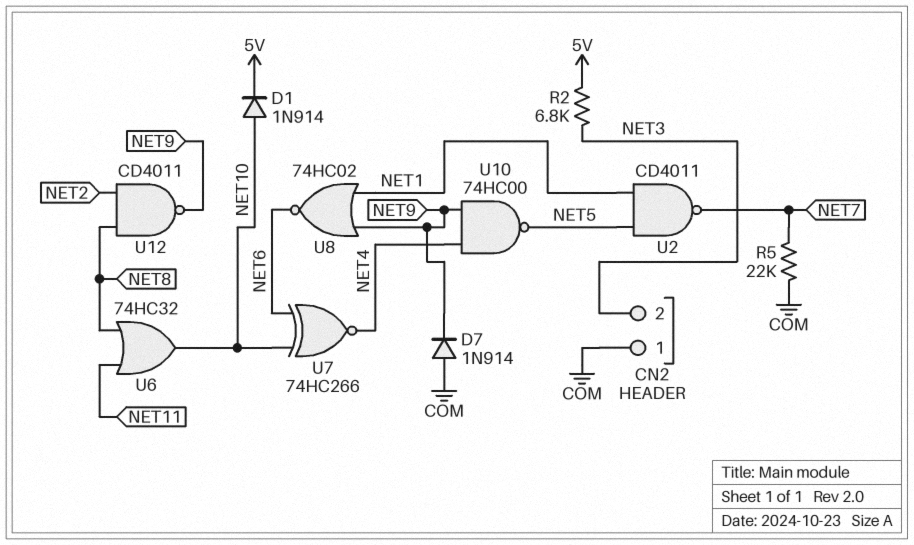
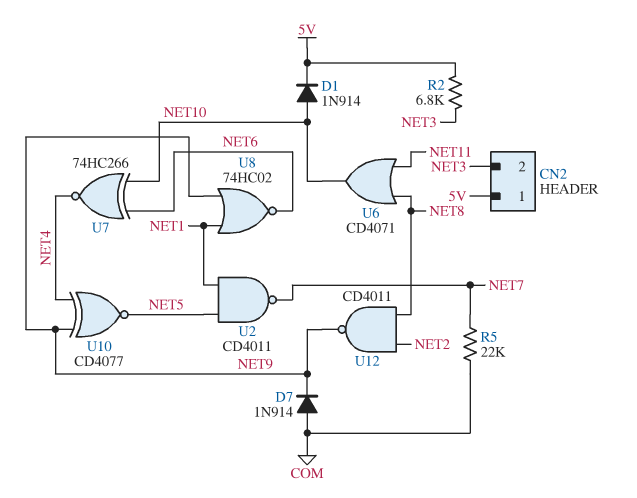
CN2 pin 1: COM -> 5V
U6: OR 74HC32 (in NET8, in NET11, out NET10) -> OR CD4071 (in NET8, in NET11, out NET10)
U10: NAND 74HC00 (in NET4, in NET9, out NET5) -> XNOR CD4077 (in NET4, in NET9, out NET5)

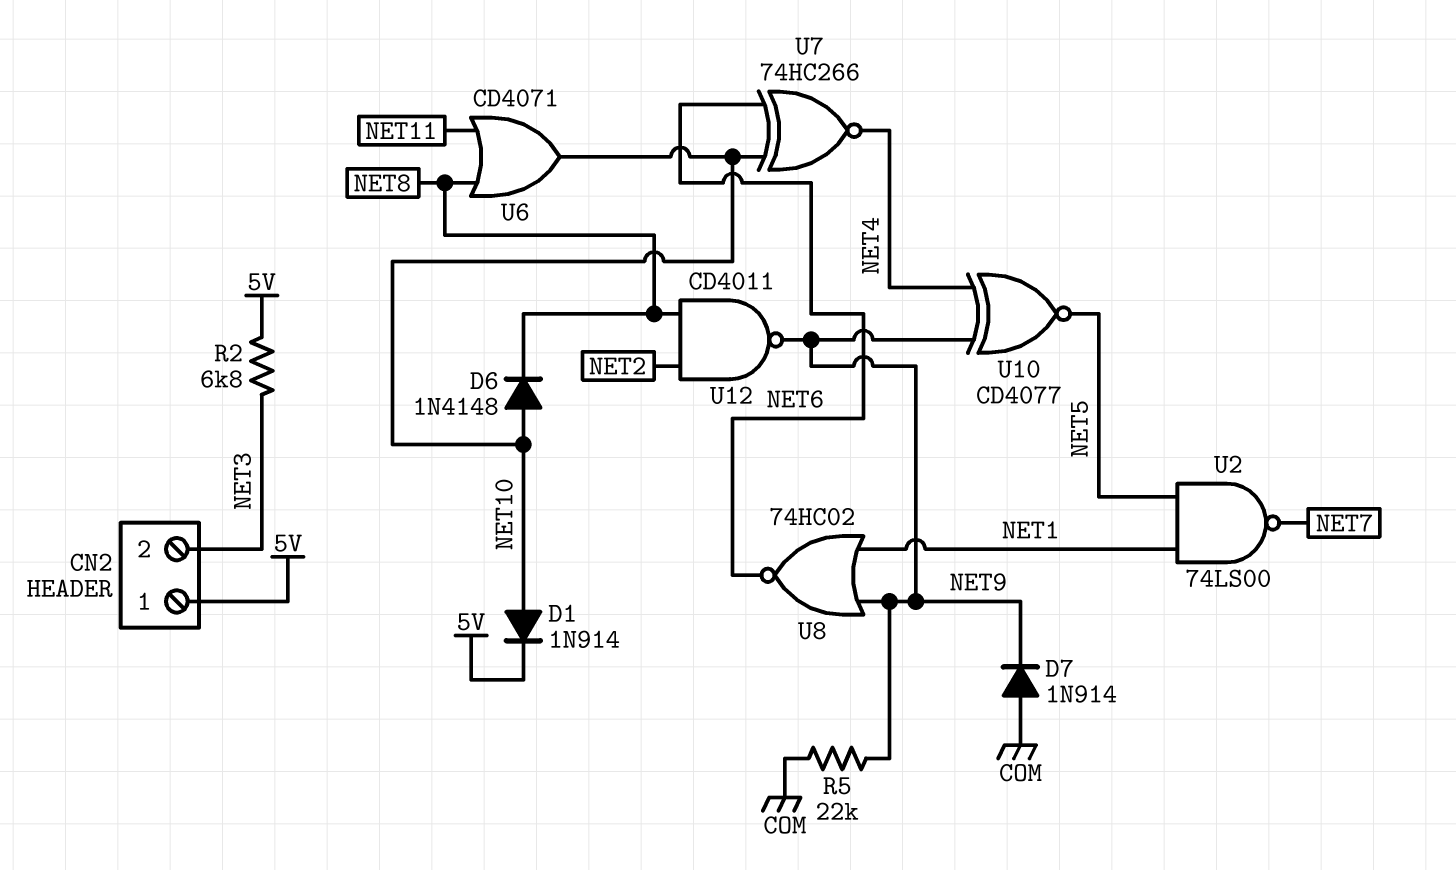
D6: none -> diode 1N4148 (A NET10, K NET8)
R5: 22k (COM, NET7) -> 22k (COM, NET9)
U2: NAND CD4011 (in NET1, in NET5, out NET7) -> NAND 74LS00 (in NET1, in NET5, out NET7)

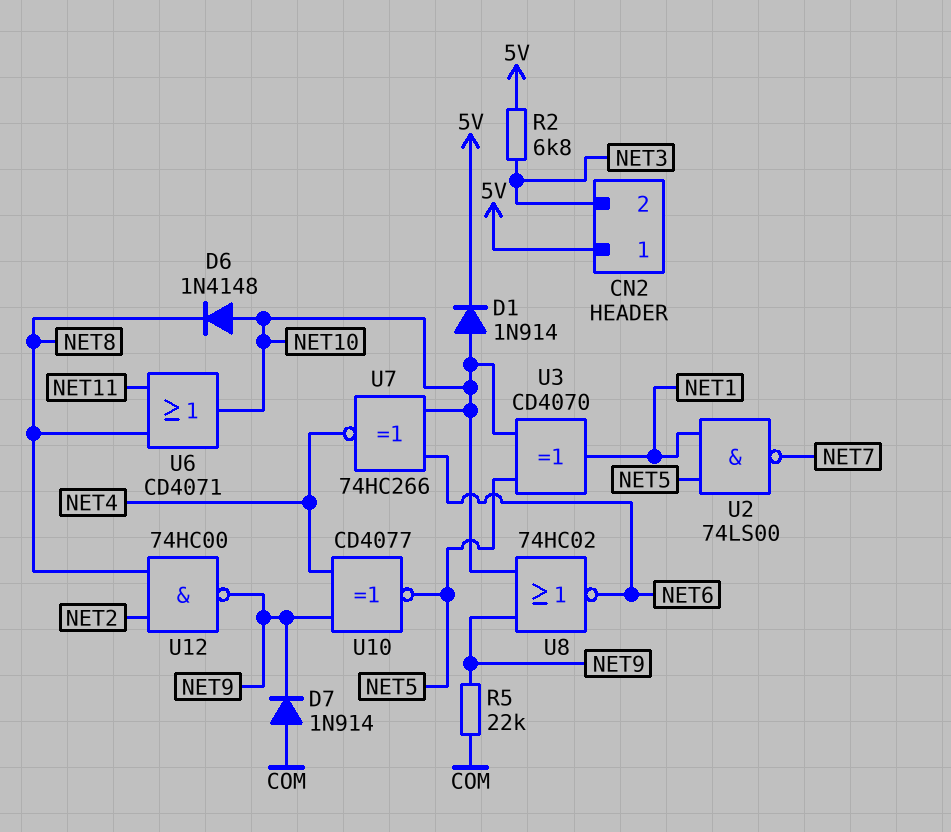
U3: none -> XOR CD4070 (in NET5, in NET10, out NET1)
U8: NOR 74HC02 (in NET1, in NET9, out NET6) -> NOR 74HC02 (in NET9, in NET10, out NET6)
U12: NAND CD4011 (in NET2, in NET8, out NET9) -> NAND 74HC00 (in NET2, in NET8, out NET9)

